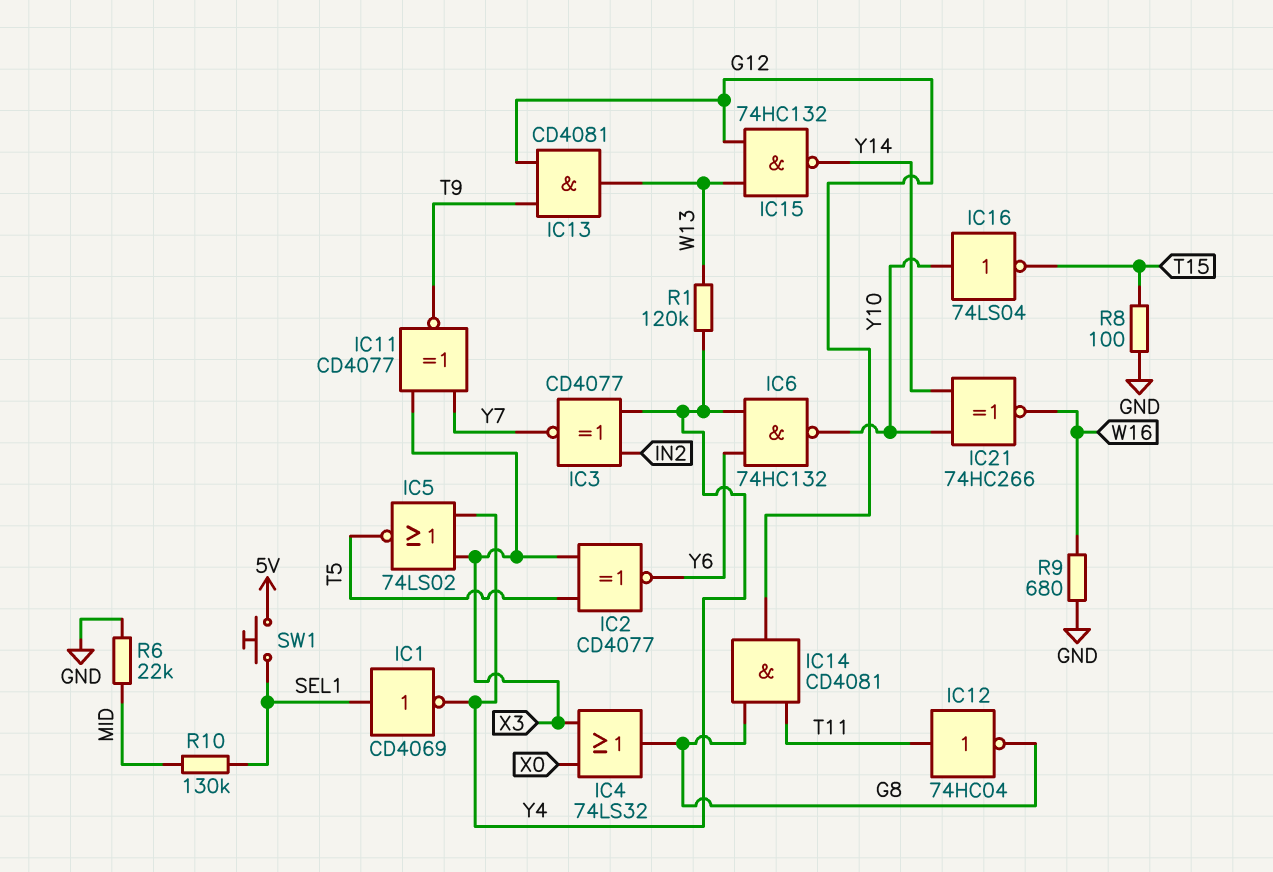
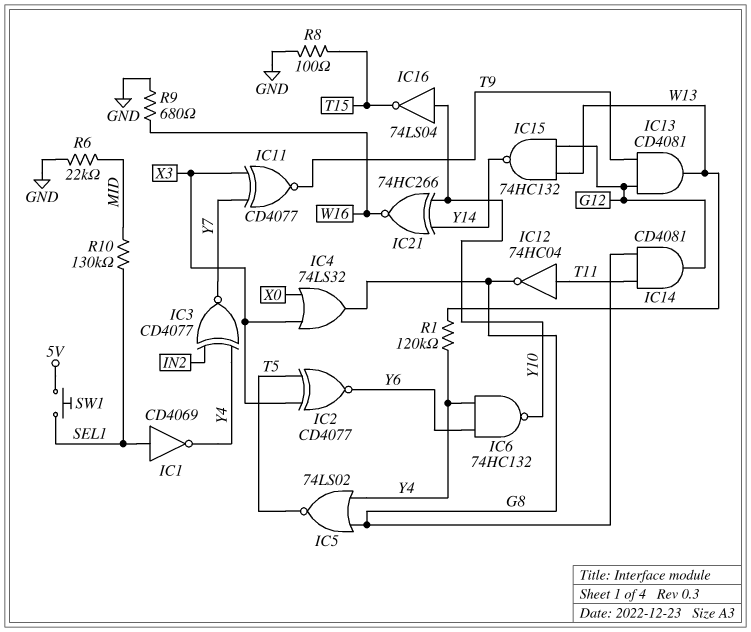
IC5: NOR 74LS02 (in X3, in Y4, out T5) -> NOR 74LS02 (in G8, in Y4, out T5)

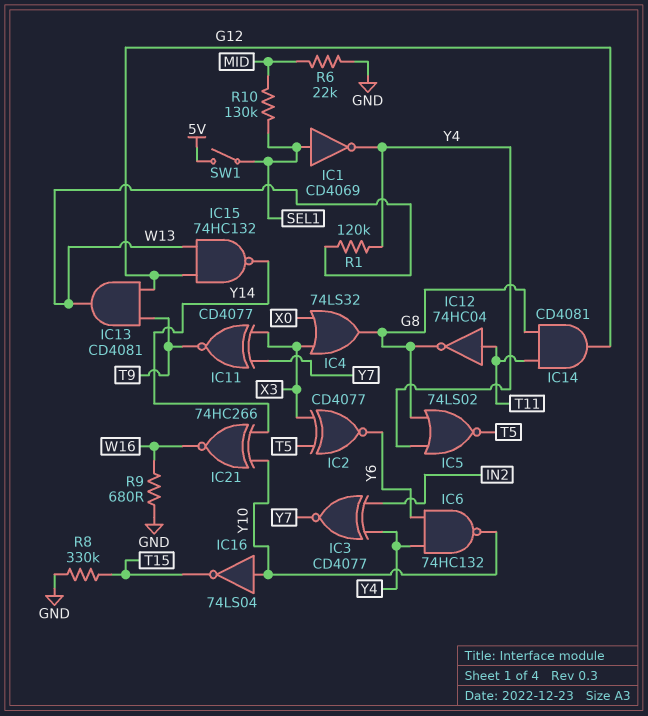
R8: 100 (GND, T15) -> 330k (GND, T15)
SW1: button (5V, SEL1) -> switch (5V, SEL1)

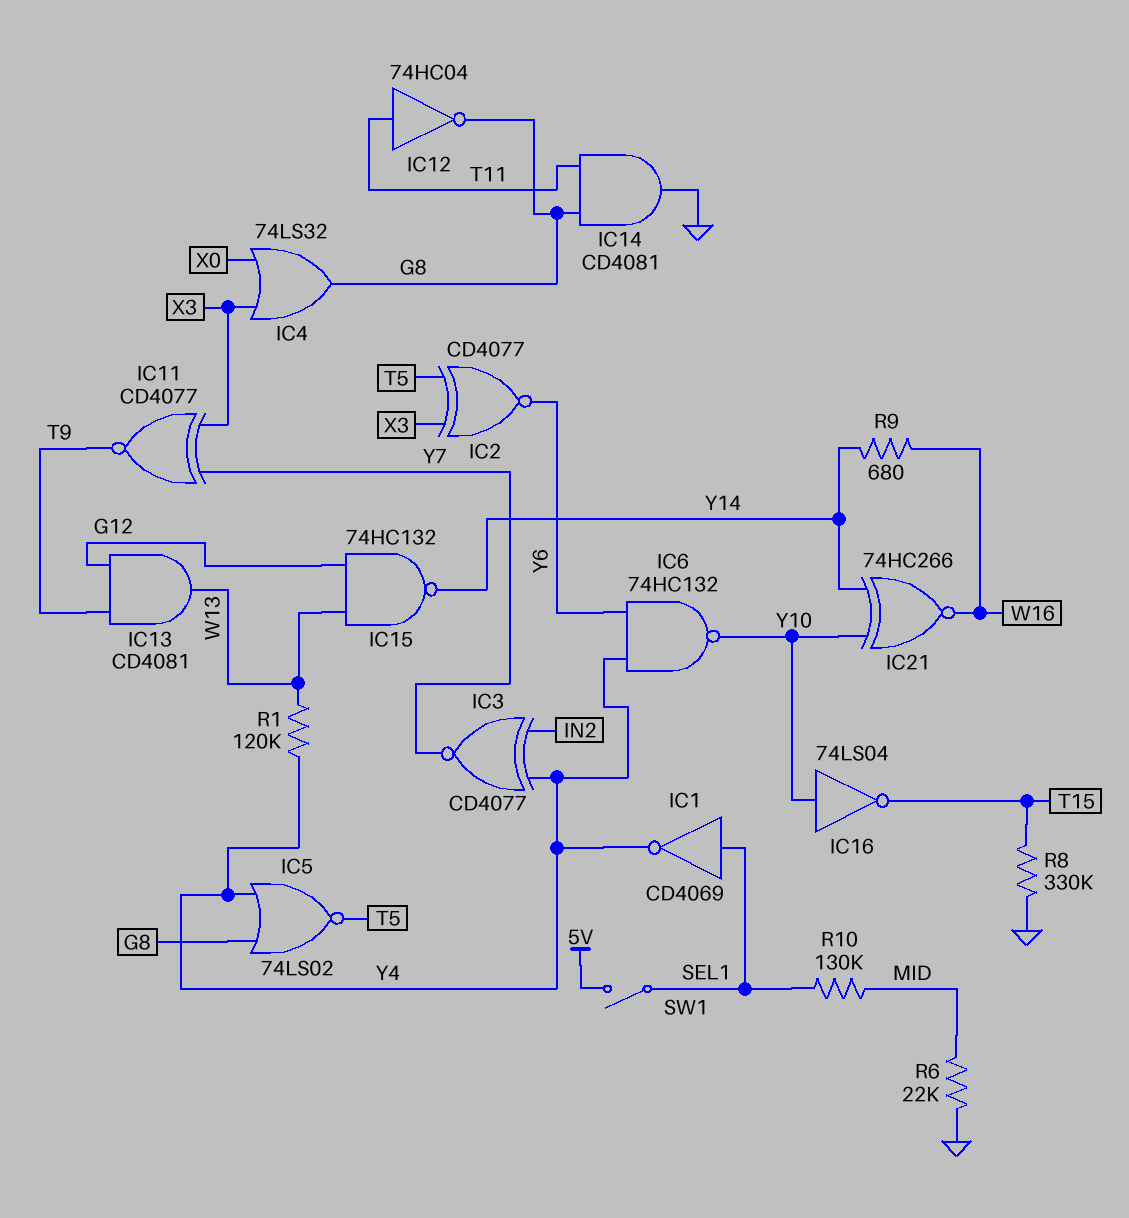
IC14: AND CD4081 (in G8, in T11, out G12) -> AND CD4081 (in G8, in T11, out GND)
R9: 680 (GND, W16) -> 680 (W16, Y14)

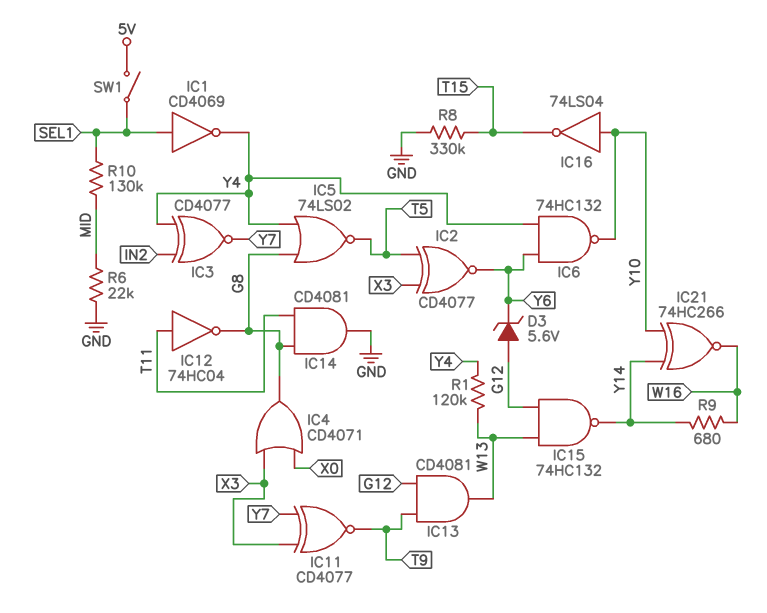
D3: none -> zener 5.6V (A G12, K Y6)
IC4: OR 74LS32 (in X0, in X3, out G8) -> OR CD4071 (in X0, in X3, out G8)

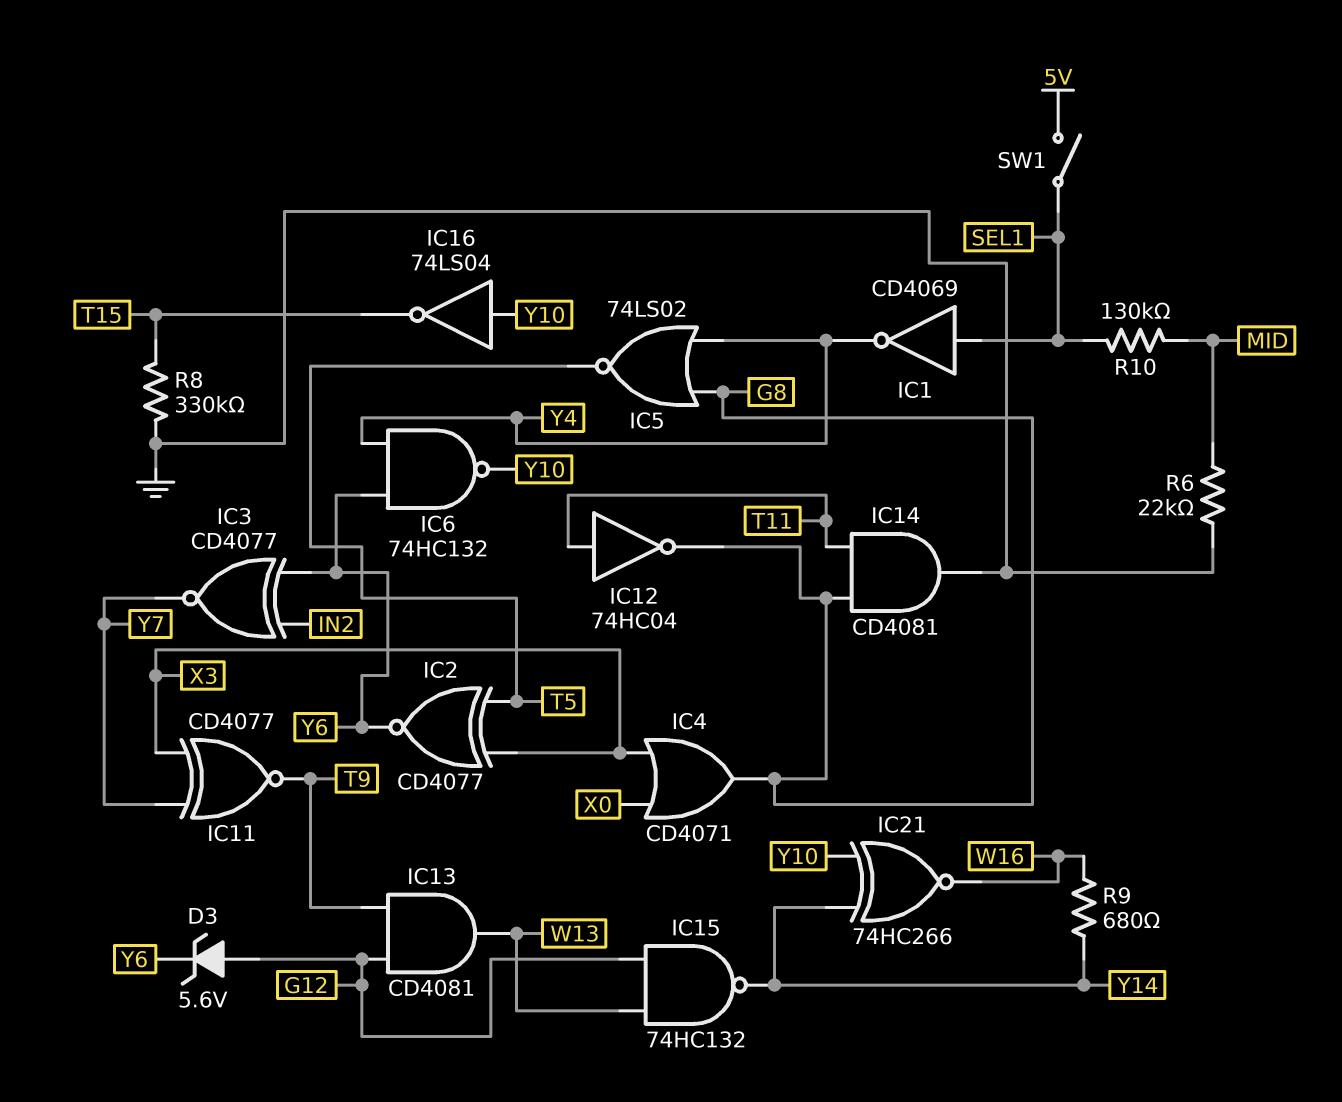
IC3: XNOR CD4077 (in IN2, in Y4, out Y7) -> XNOR CD4077 (in IN2, in Y6, out Y7)
R1: 120k (W13, Y4) -> none

